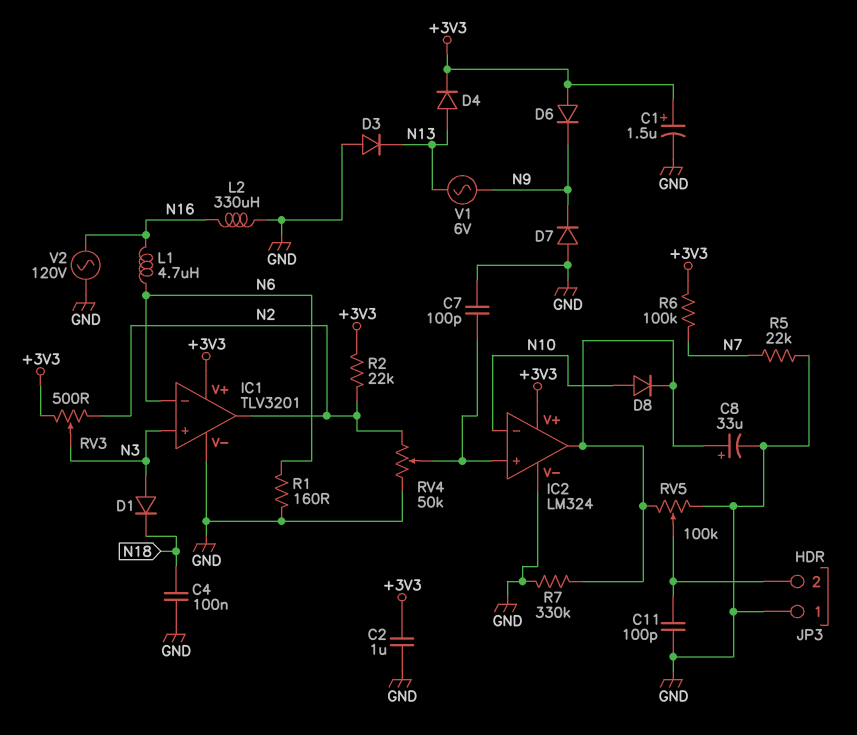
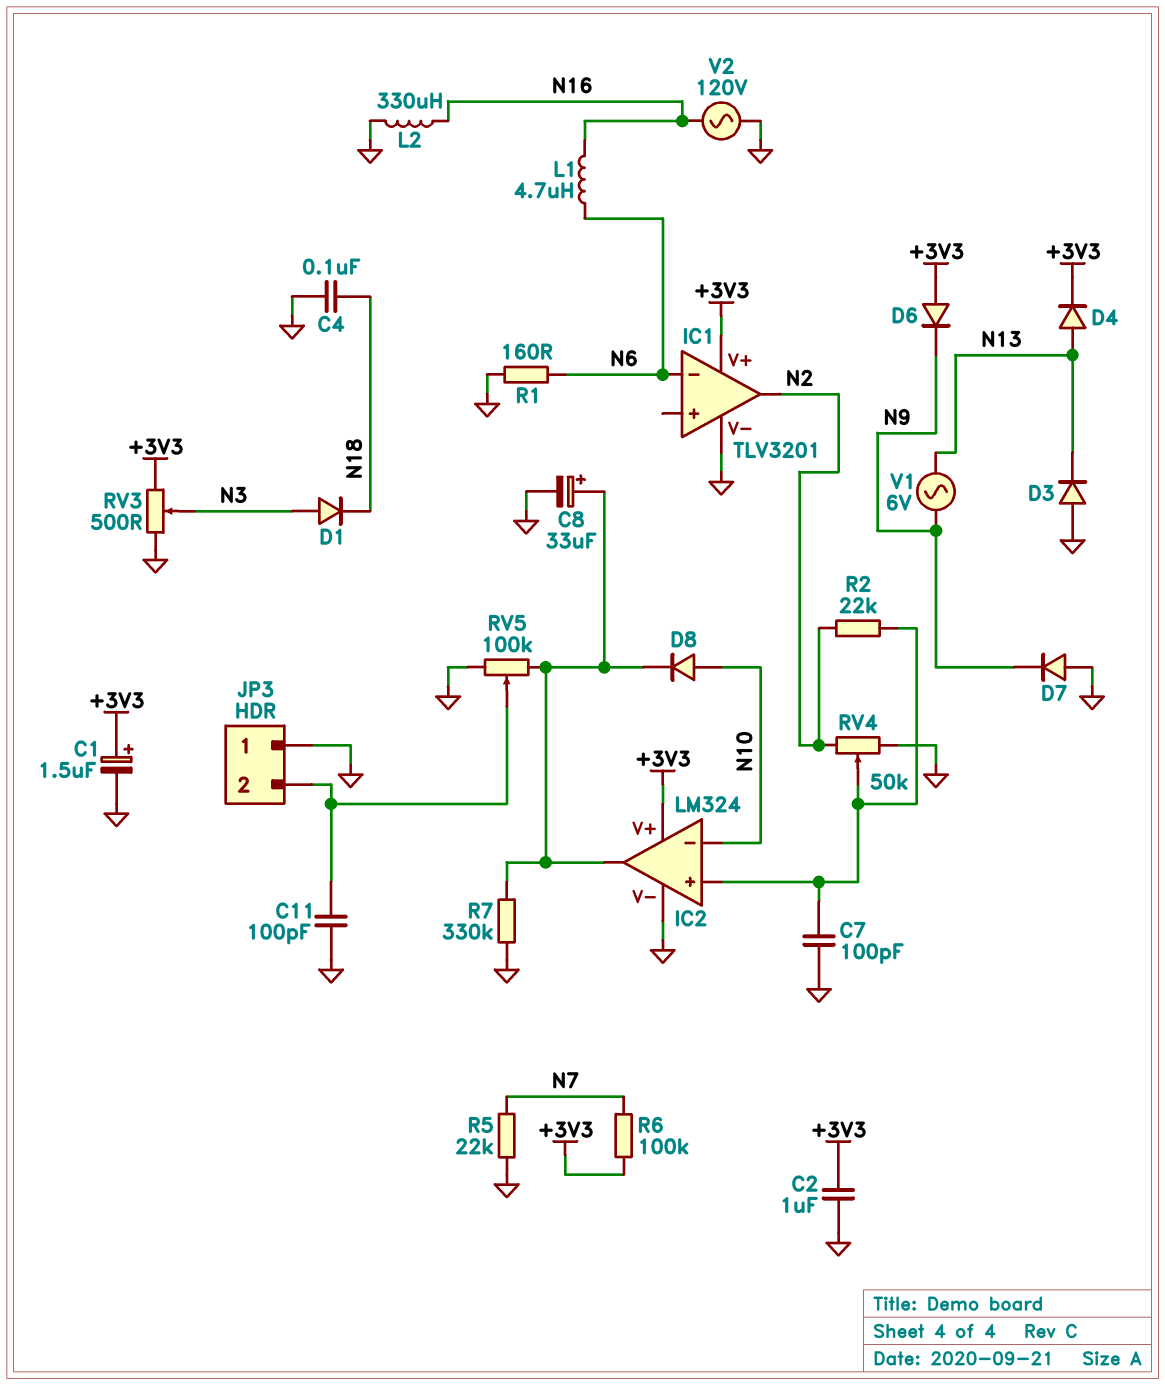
IC1 pin in+: N3 -> none
R2: 22k (+3V3, N2) -> 22k (IC2/in+, N2)
RV3: 500 (+3V3, N2, wiper N3) -> 500 (+3V3, GND, wiper N3)

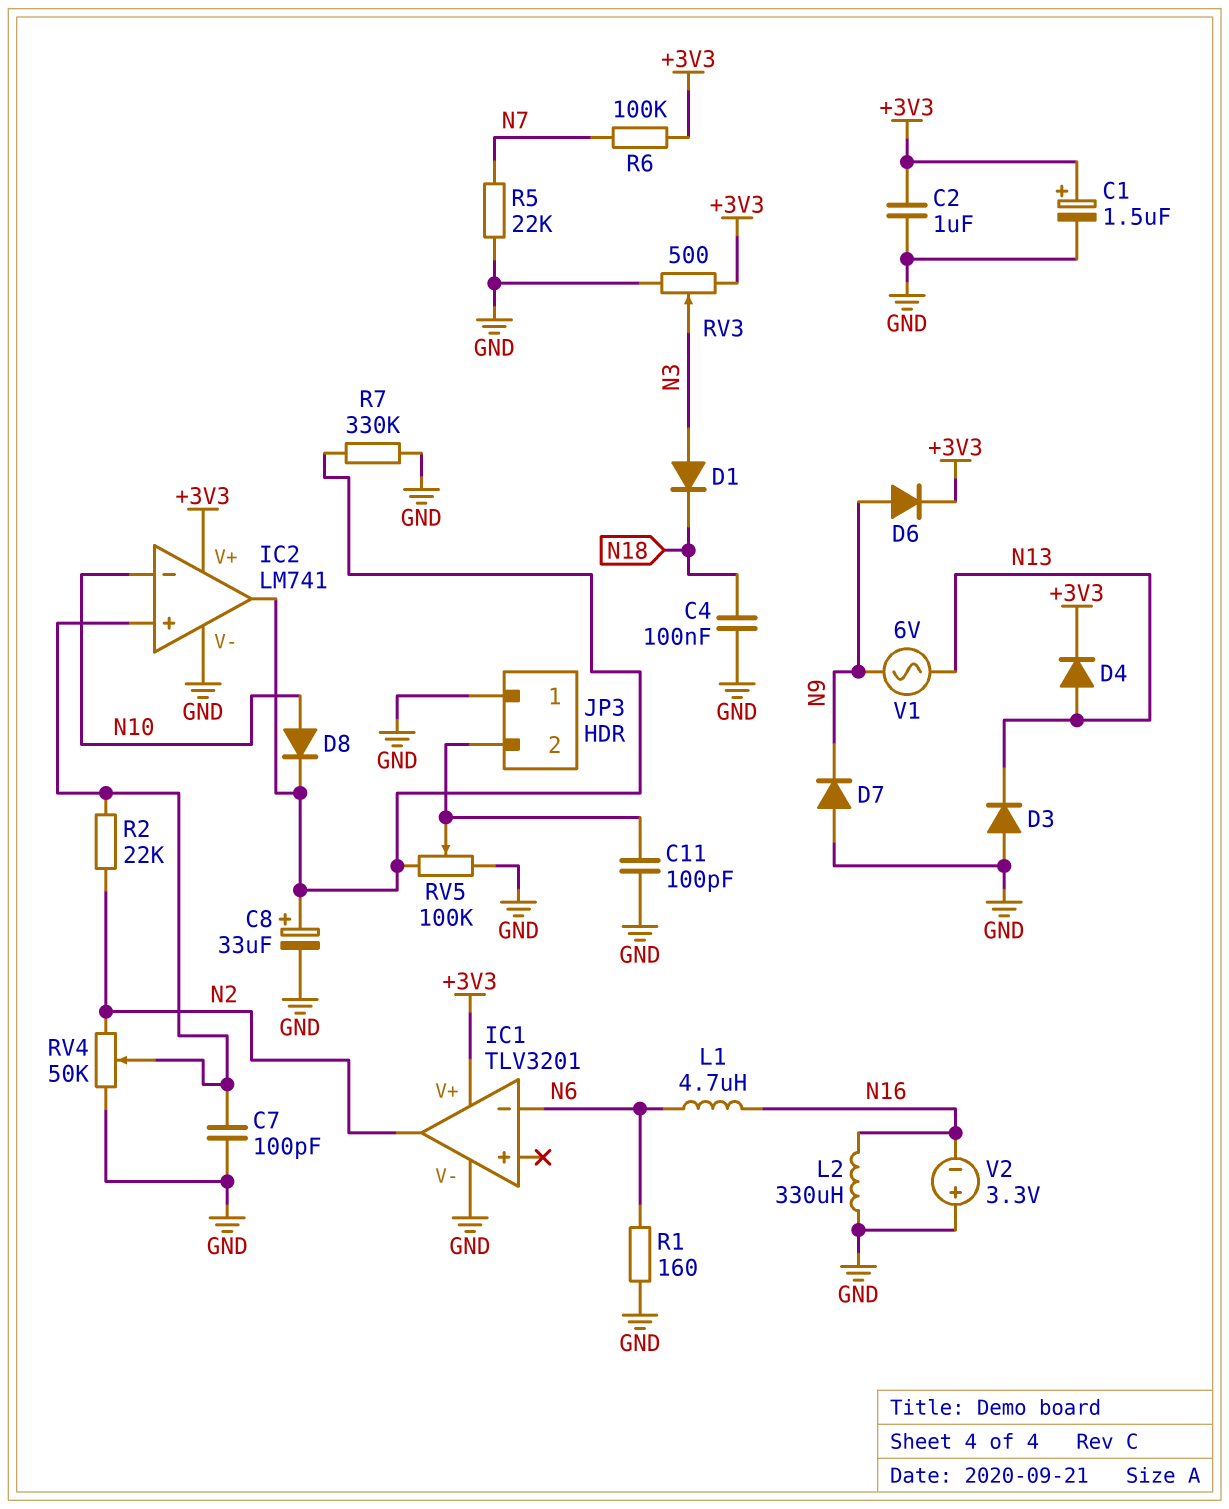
D6: diode (A +3V3, K N9) -> diode (A N9, K +3V3)
IC2: LM324 -> LM741
V2: AC 120V (GND, N16) -> 3.3V (plus GND, minus N16)

